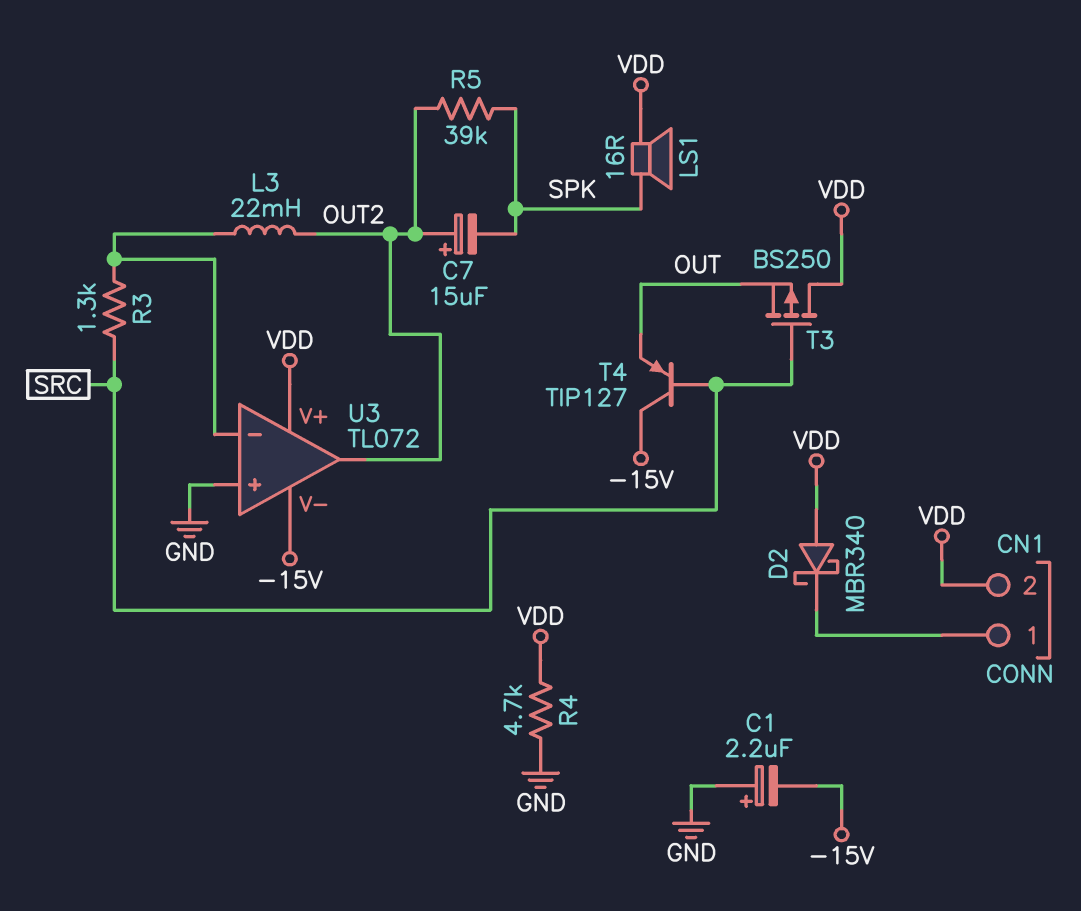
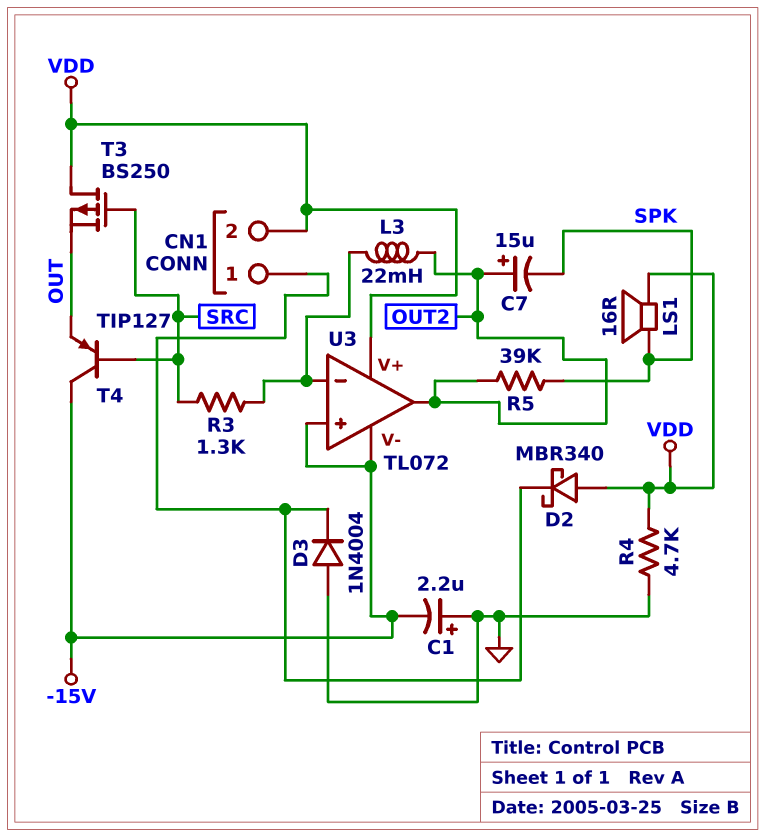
D3: none -> diode 1N4004 (A GND, K CN1/1)
U3 pin in+: GND -> -15V

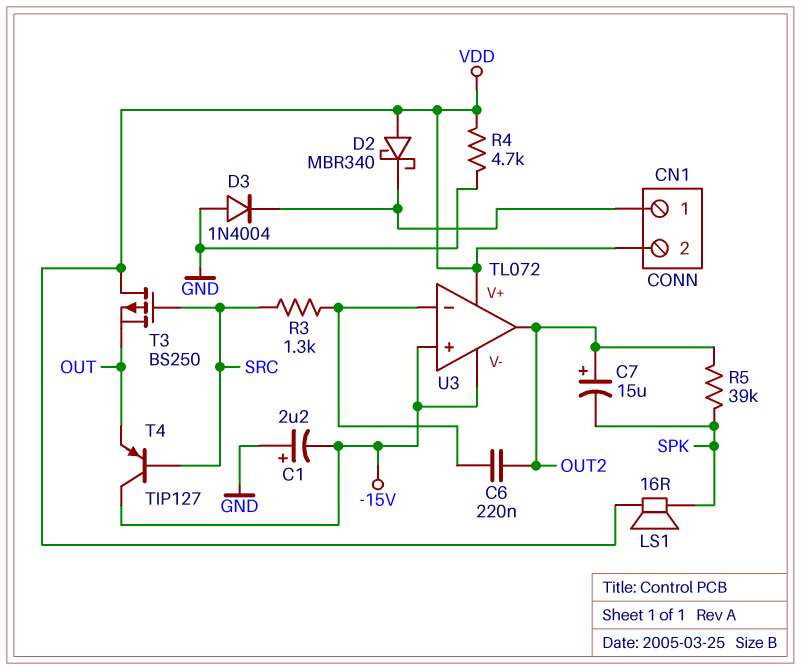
C6: none -> 220nF (OUT2, U3/in-)
L3: 22mH (OUT2, U3/in-) -> none

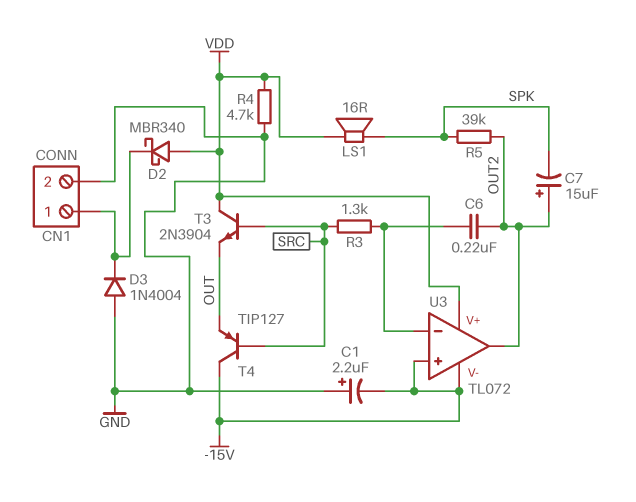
CN1 pin 2: VDD -> GND
T3: PMOS BS250 (G SRC, D VDD, S OUT) -> NPN 2N3904 (B SRC, C VDD, E OUT)

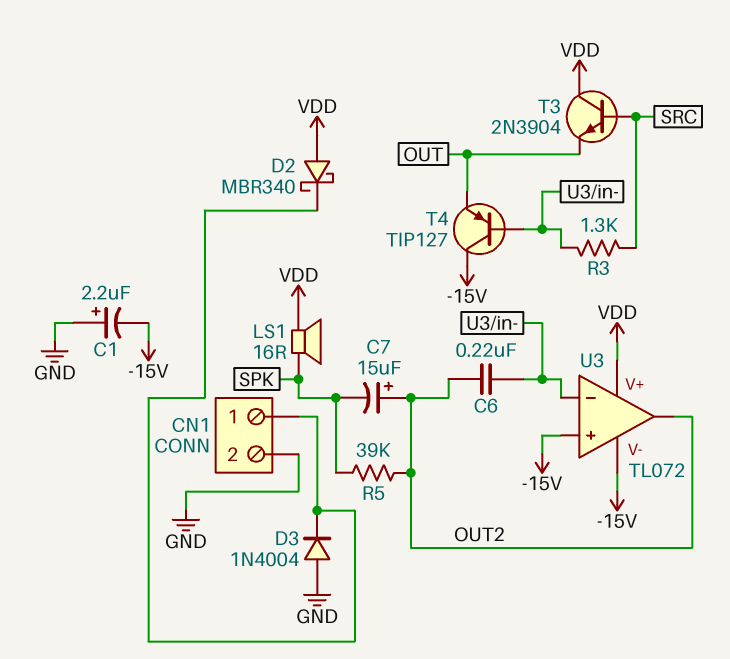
R4: 4.7k (GND, VDD) -> none
T4: PNP TIP127 (B SRC, C -15V, E OUT) -> PNP TIP127 (B U3/in-, C -15V, E OUT)

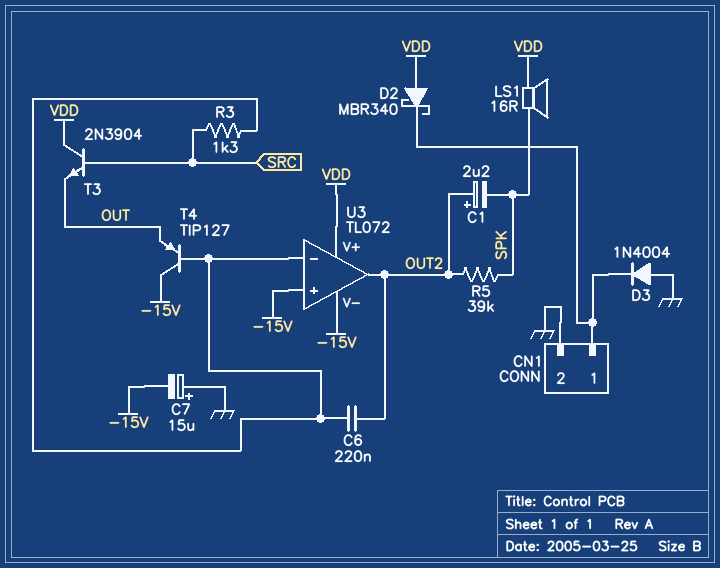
C1: 2.2uF (plus GND, minus -15V) -> 2.2uF (plus OUT2, minus SPK)
C7: 15uF (plus OUT2, minus SPK) -> 15uF (plus GND, minus -15V)

